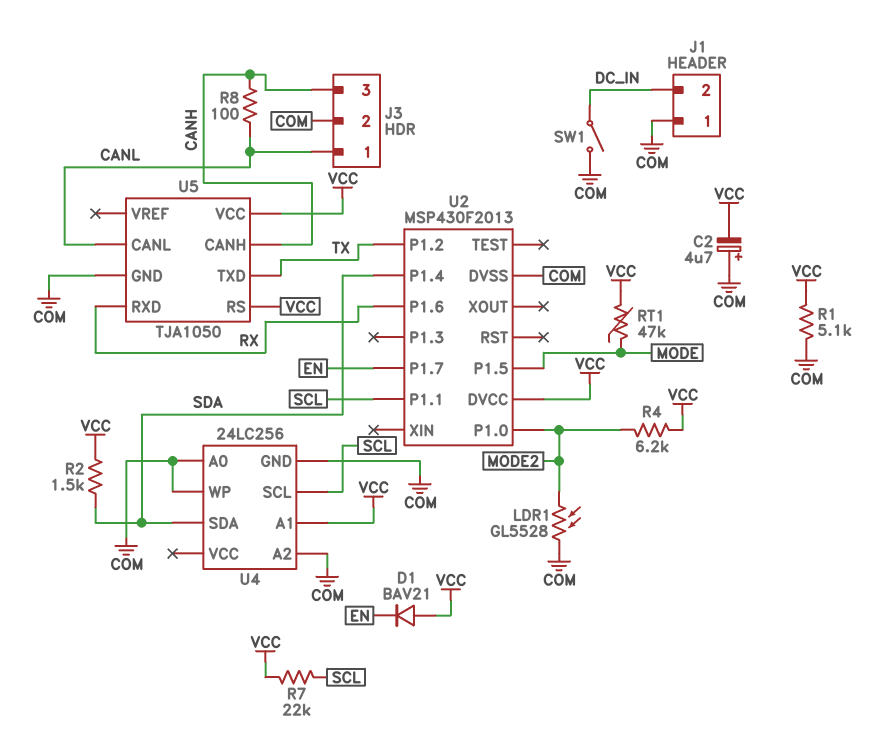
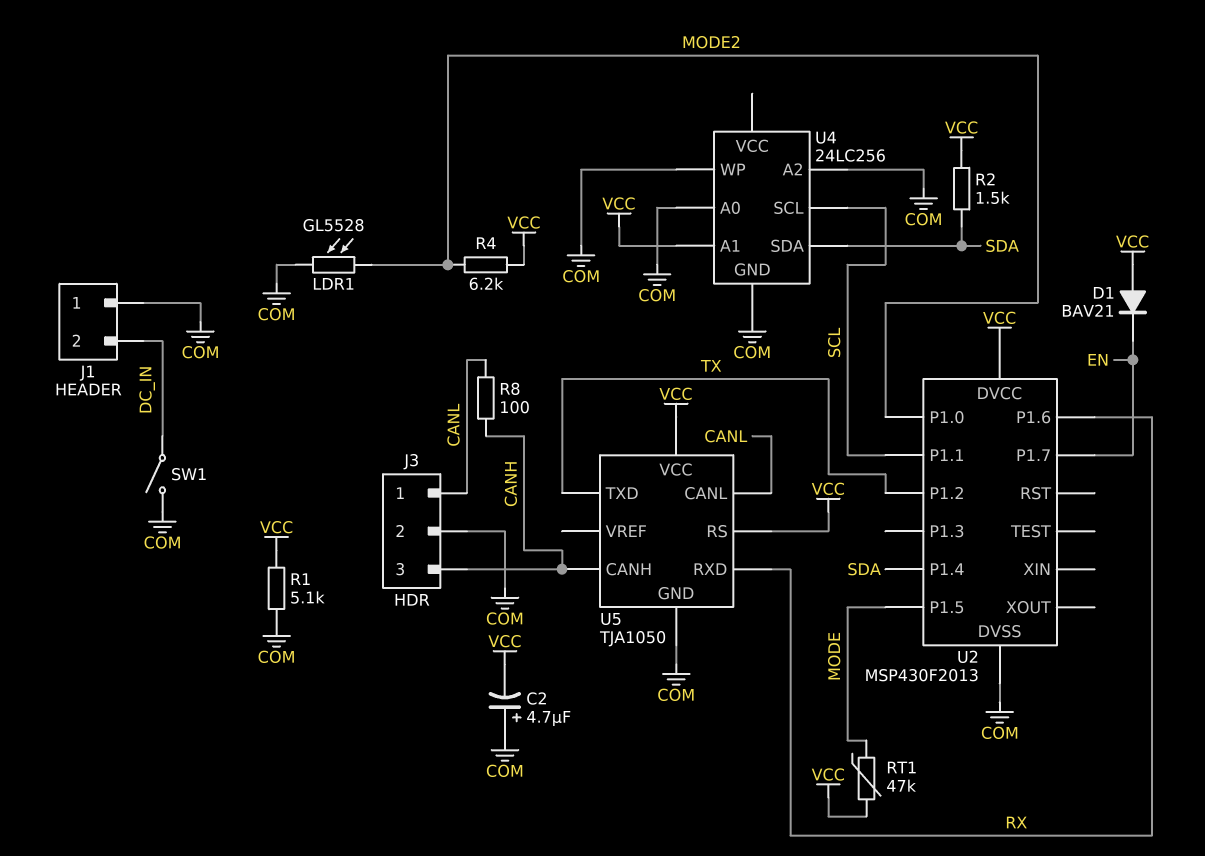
R7: 22k (SCL, VCC) -> none

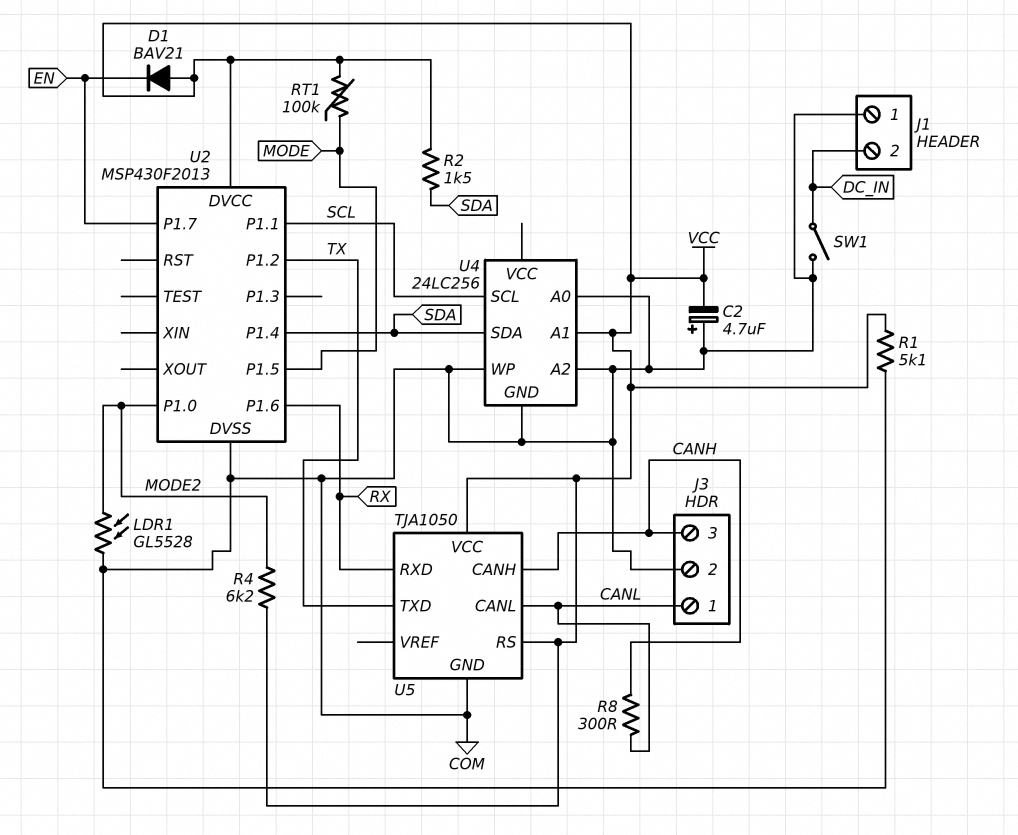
R8: 100 (CANH, CANL) -> 300 (CANH, CANL)
RT1: 47k (MODE, VCC) -> 100k (MODE, VCC)

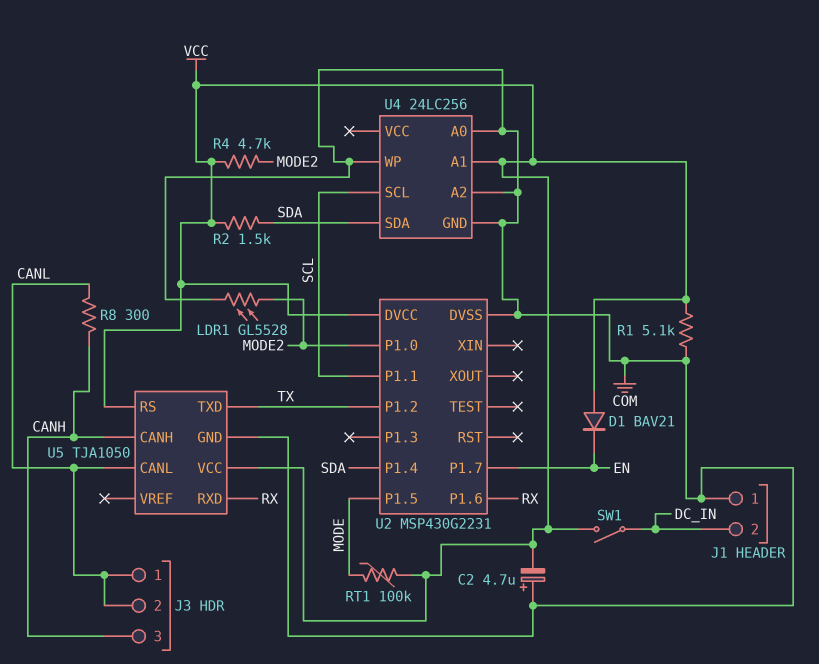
J3 pin 2: COM -> CANL
R4: 6.2k (MODE2, VCC) -> 4.7k (MODE2, VCC)
SW1: switch (COM, DC_IN) -> switch (DC_IN, VCC)
U2: MSP430F2013 -> MSP430G2231

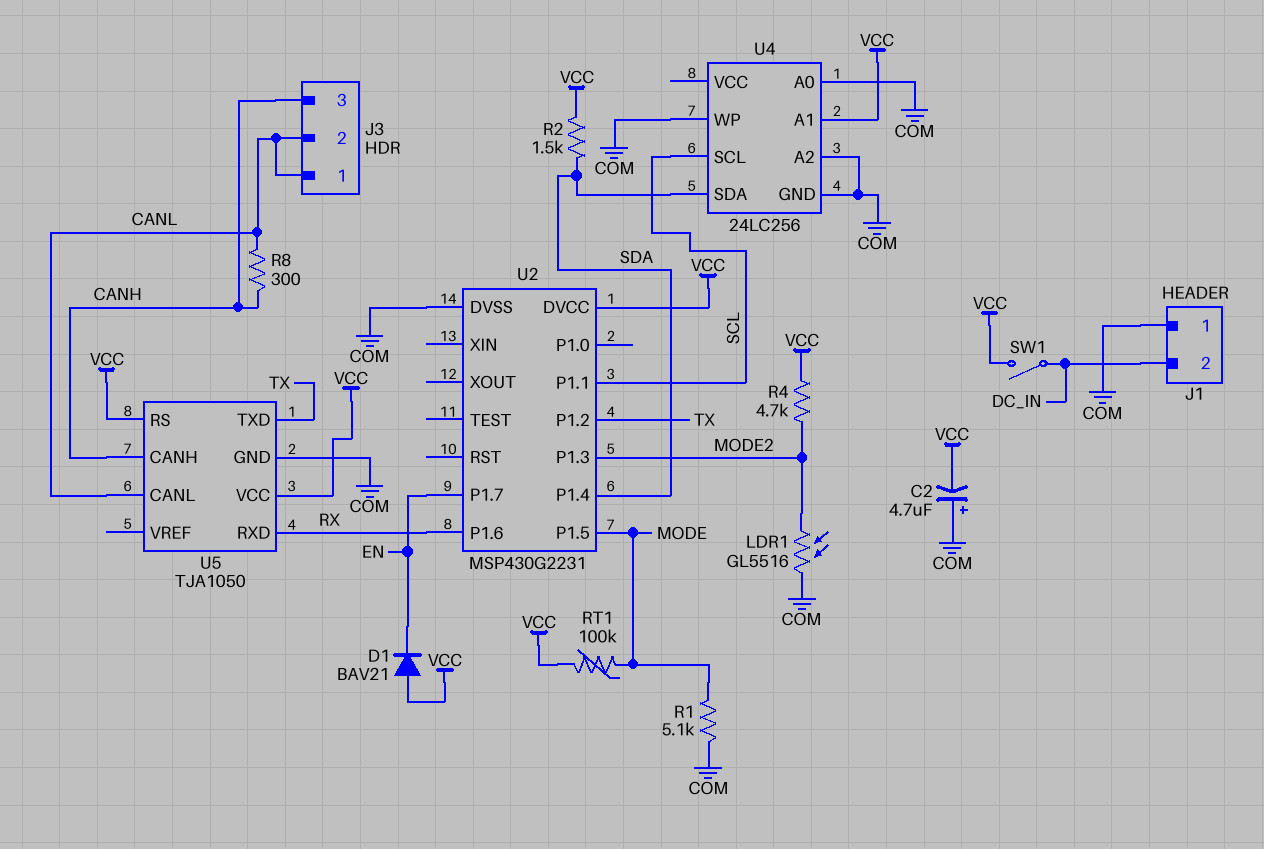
LDR1: GL5528 (COM, MODE2) -> GL5516 (COM, MODE2)
R1: 5.1k (COM, VCC) -> 5.1k (COM, MODE)
U2 pin P1.0: MODE2 -> none
U2 pin P1.3: none -> MODE2

